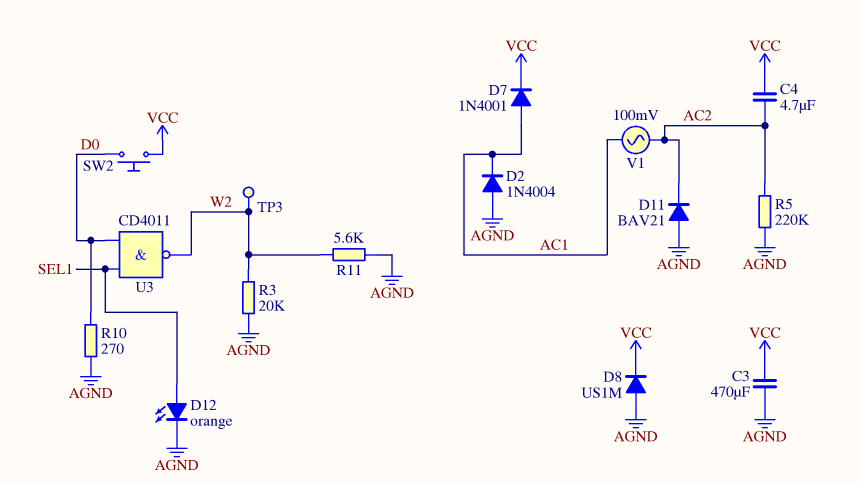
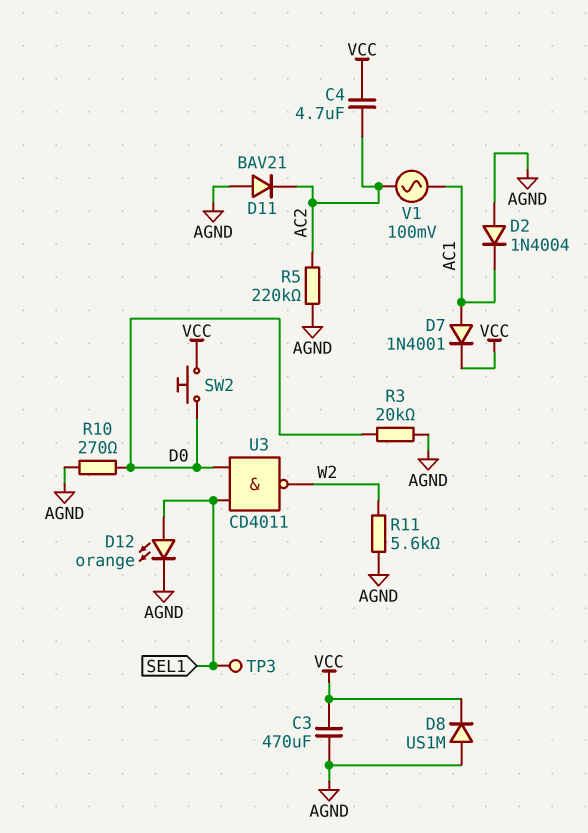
R3: 20k (AGND, W2) -> 20k (AGND, D0)
TP3: test point (W2) -> test point (SEL1)

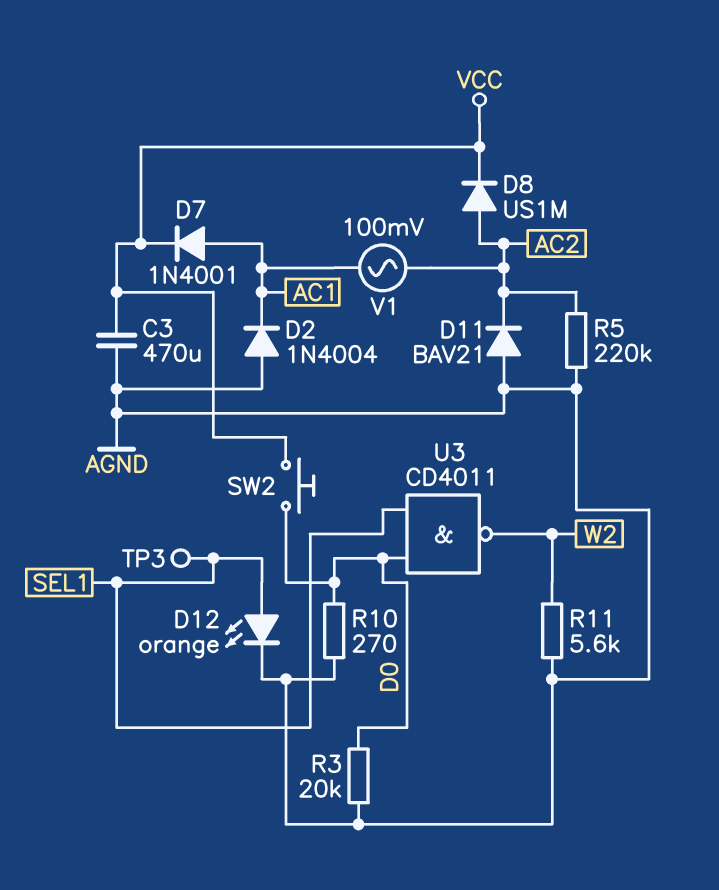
C4: 4.7uF (AC2, VCC) -> none
D8: diode US1M (A AGND, K VCC) -> diode US1M (A AC2, K VCC)

